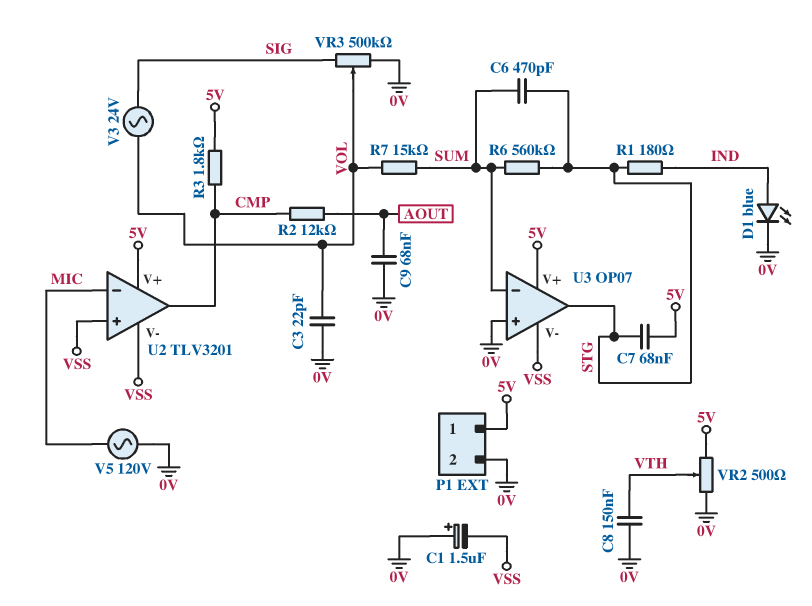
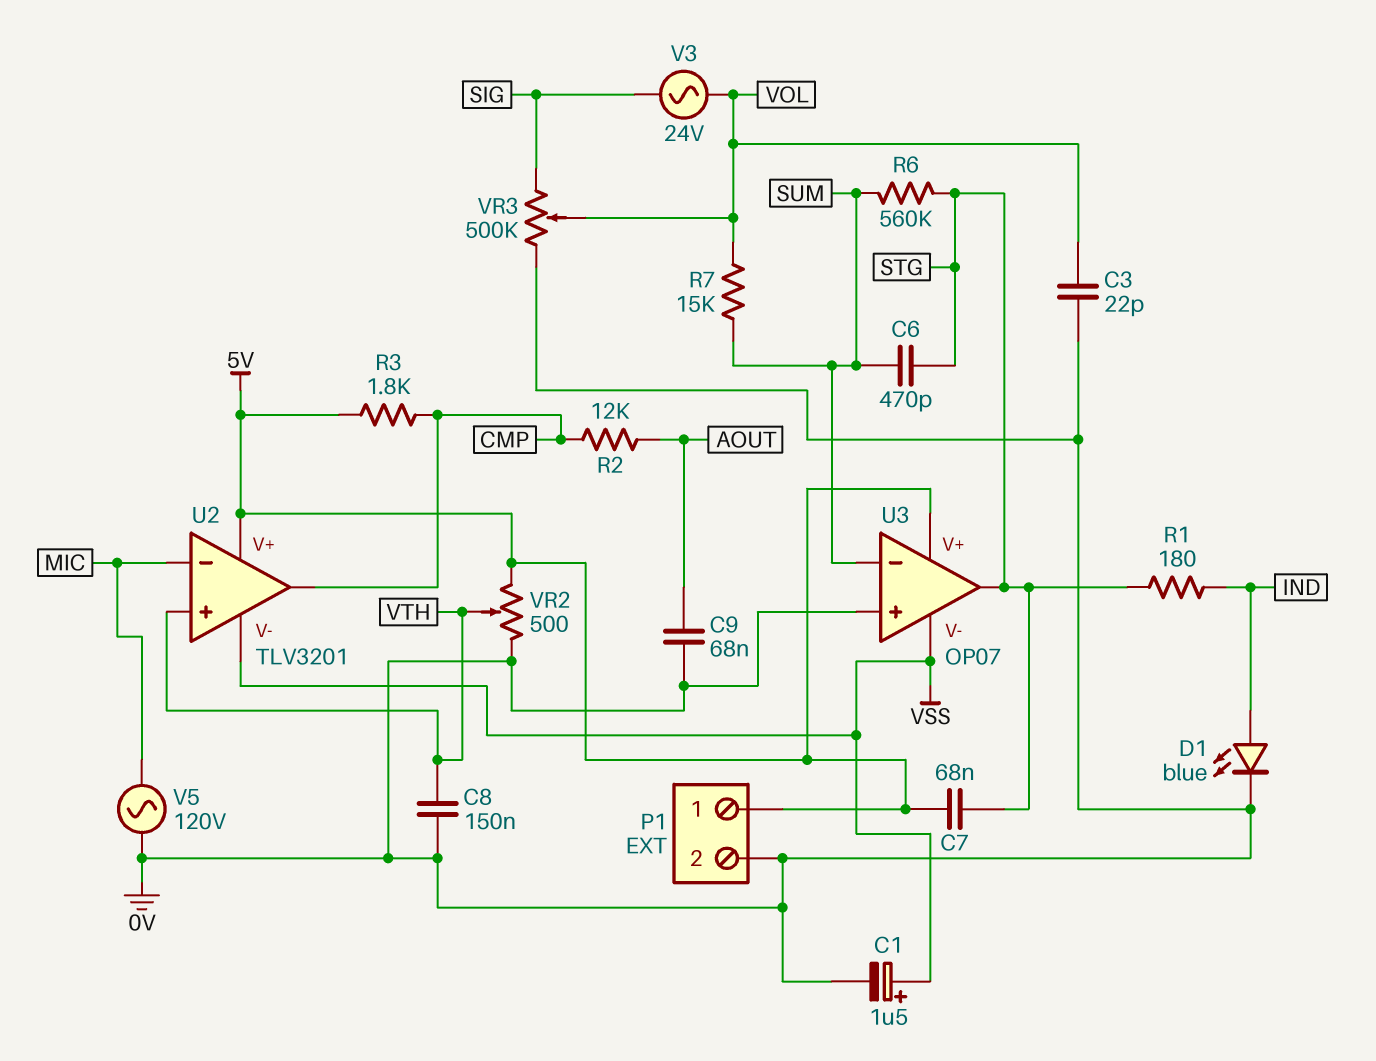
C1: 1.5uF (plus 0V, minus VSS) -> 1.5uF (plus VSS, minus 0V)
U2 pin in+: VSS -> VTH

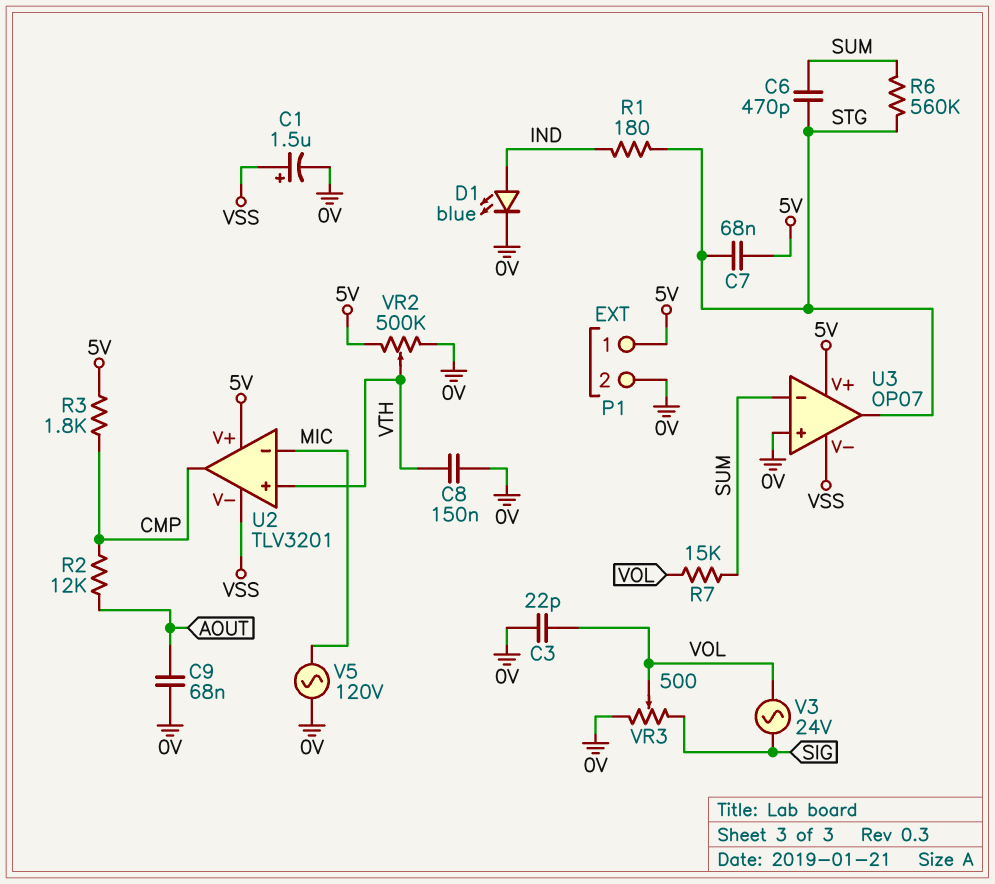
VR2: 500 (0V, 5V, wiper VTH) -> 500k (0V, 5V, wiper VTH)
VR3: 500k (0V, SIG, wiper VOL) -> 500 (0V, SIG, wiper VOL)

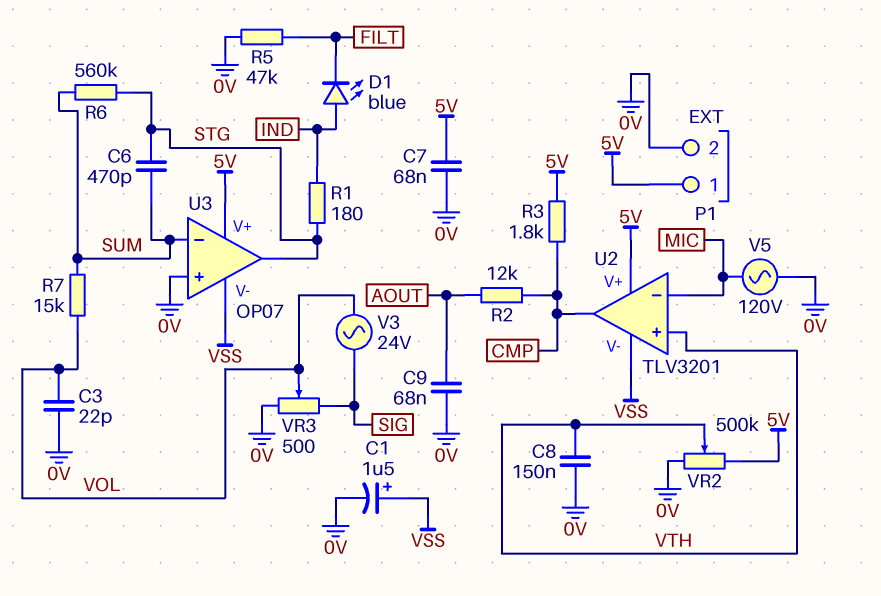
C7: 68nF (5V, STG) -> 68nF (0V, 5V)
D1: LED blue (A IND, K 0V) -> LED blue (A IND, K FILT)
R5: none -> 47k (0V, FILT)

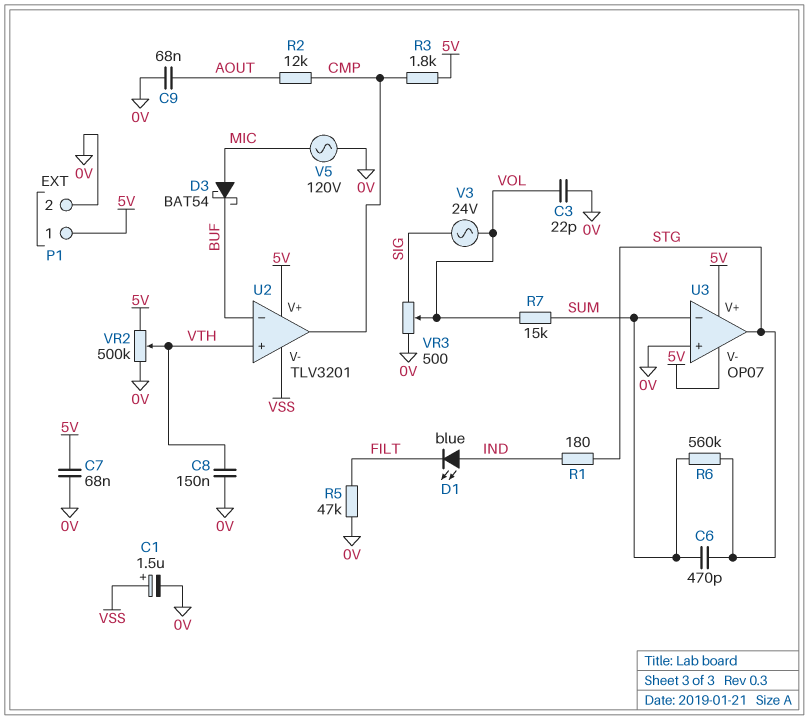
D3: none -> schottky BAT54 (A MIC, K BUF)
U2 pin in-: MIC -> BUF
U3 pin V-: VSS -> 5V

